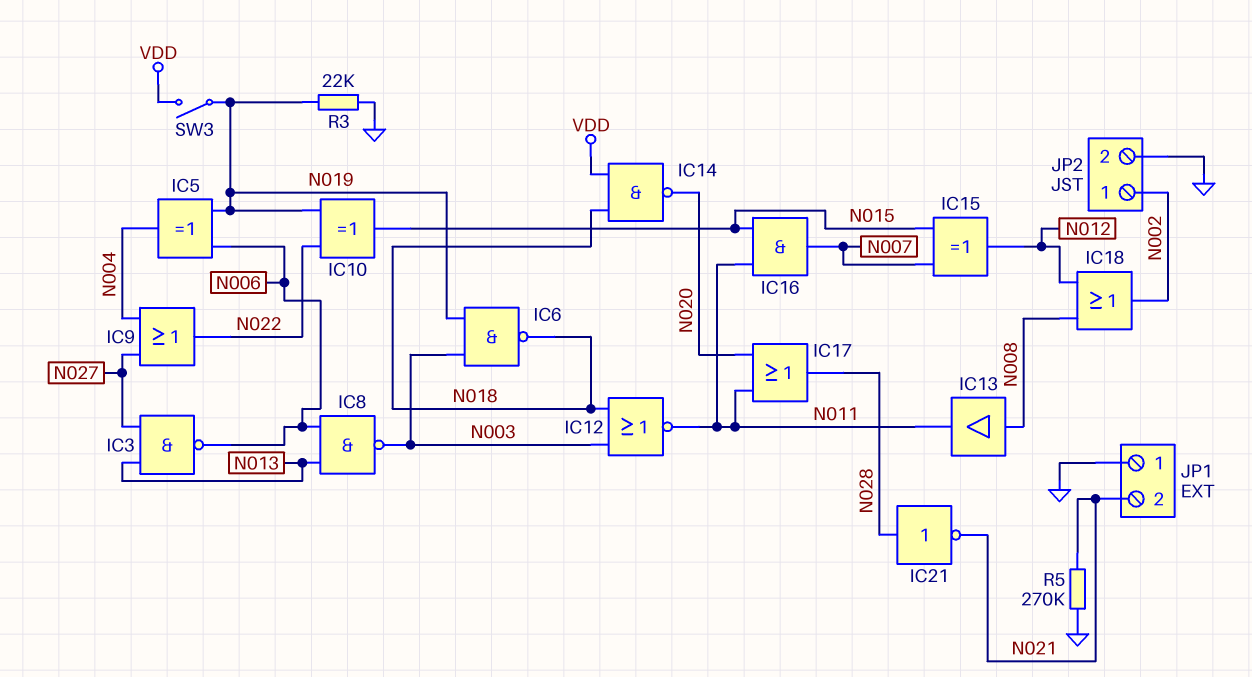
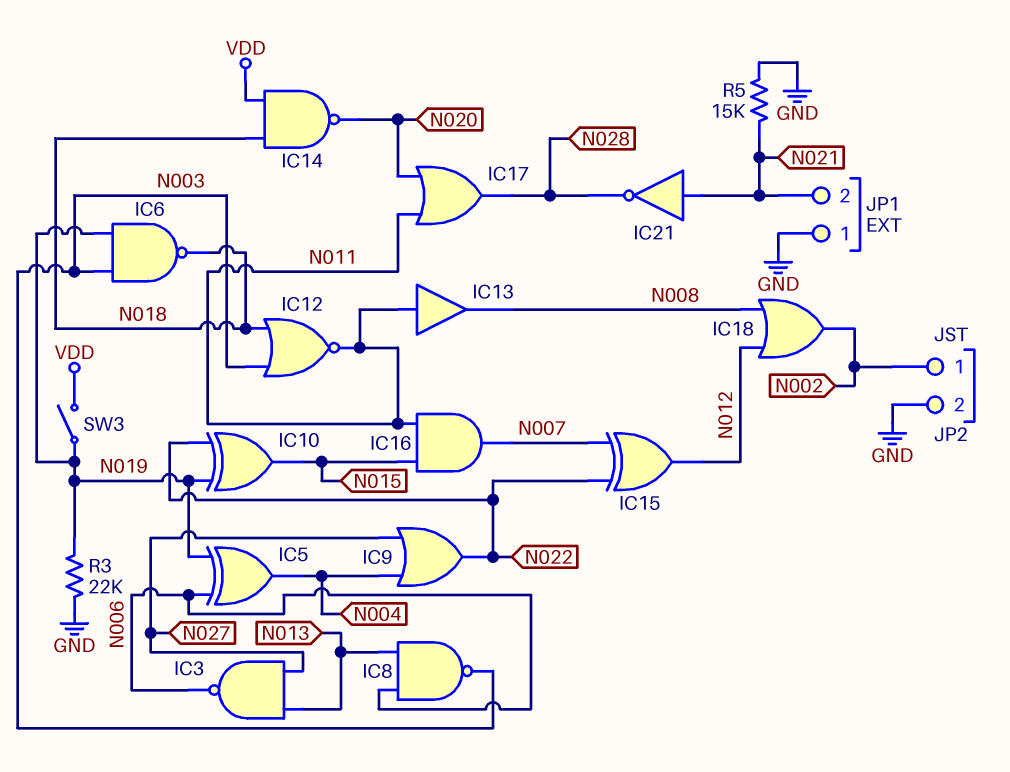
IC13: buffer (in N008, out N011) -> buffer (in N011, out N008)
IC15: XOR (in N007, in N015, out N012) -> XOR (in N007, in N022, out N012)
IC21: NOT (in N028, out N021) -> NOT (in N021, out N028)
R5: 270k (GND, N021) -> 15k (GND, N021)

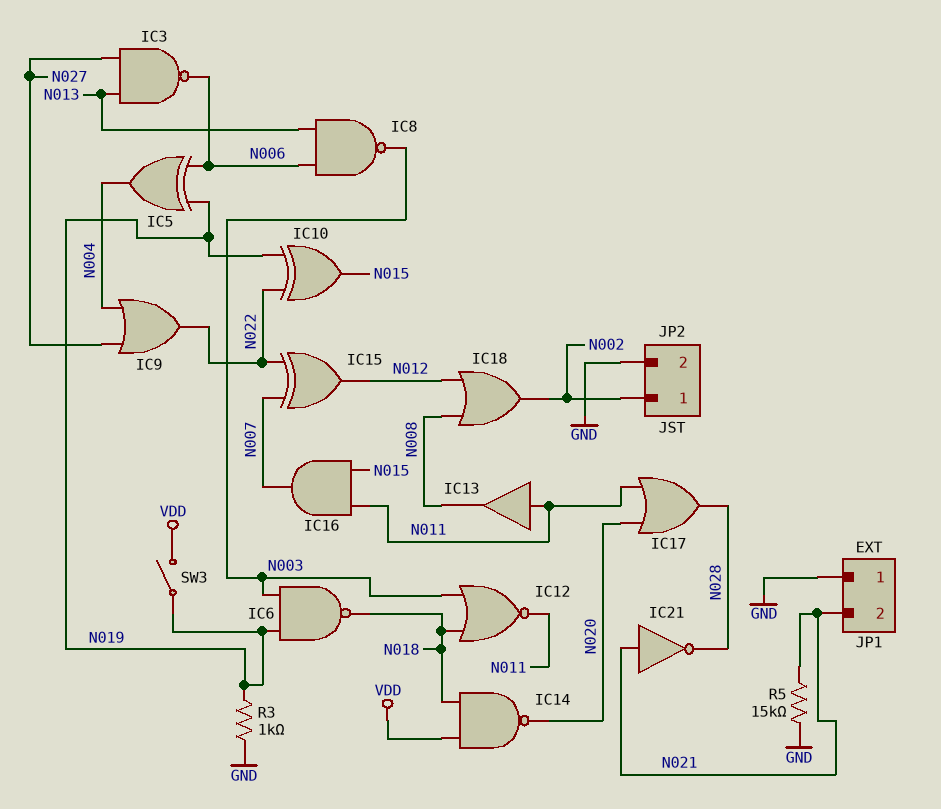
R3: 22k (GND, N019) -> 1k (GND, N019)

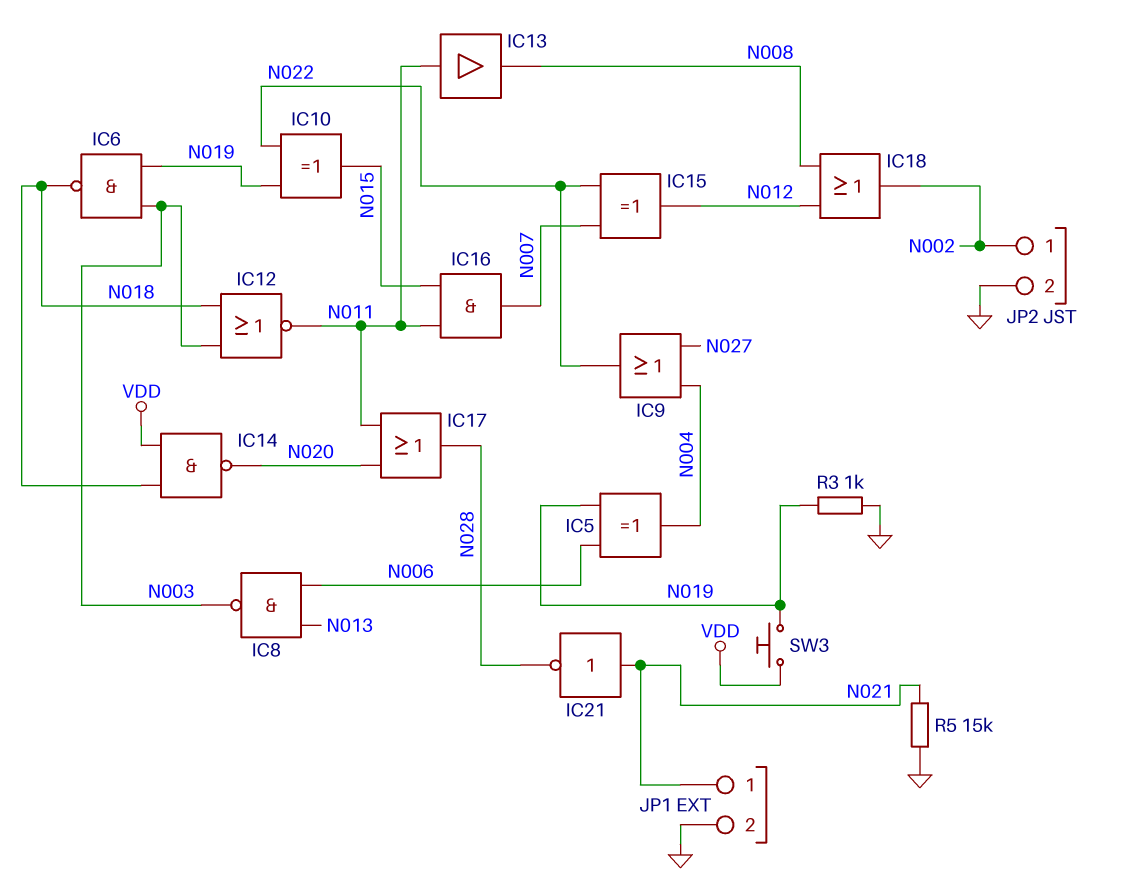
IC3: NAND (in N013, in N027, out N006) -> none
JP1 pin 1: GND -> N021
JP1 pin 2: N021 -> GND
SW3: switch (N019, VDD) -> button (N019, VDD)

